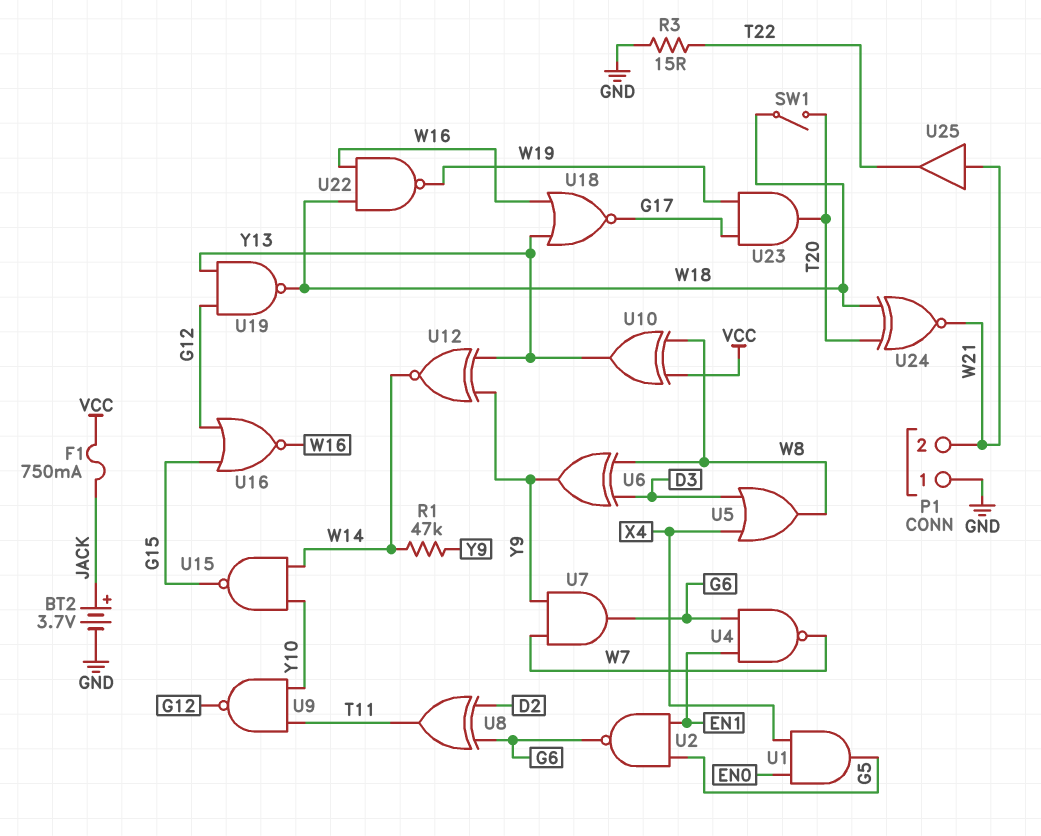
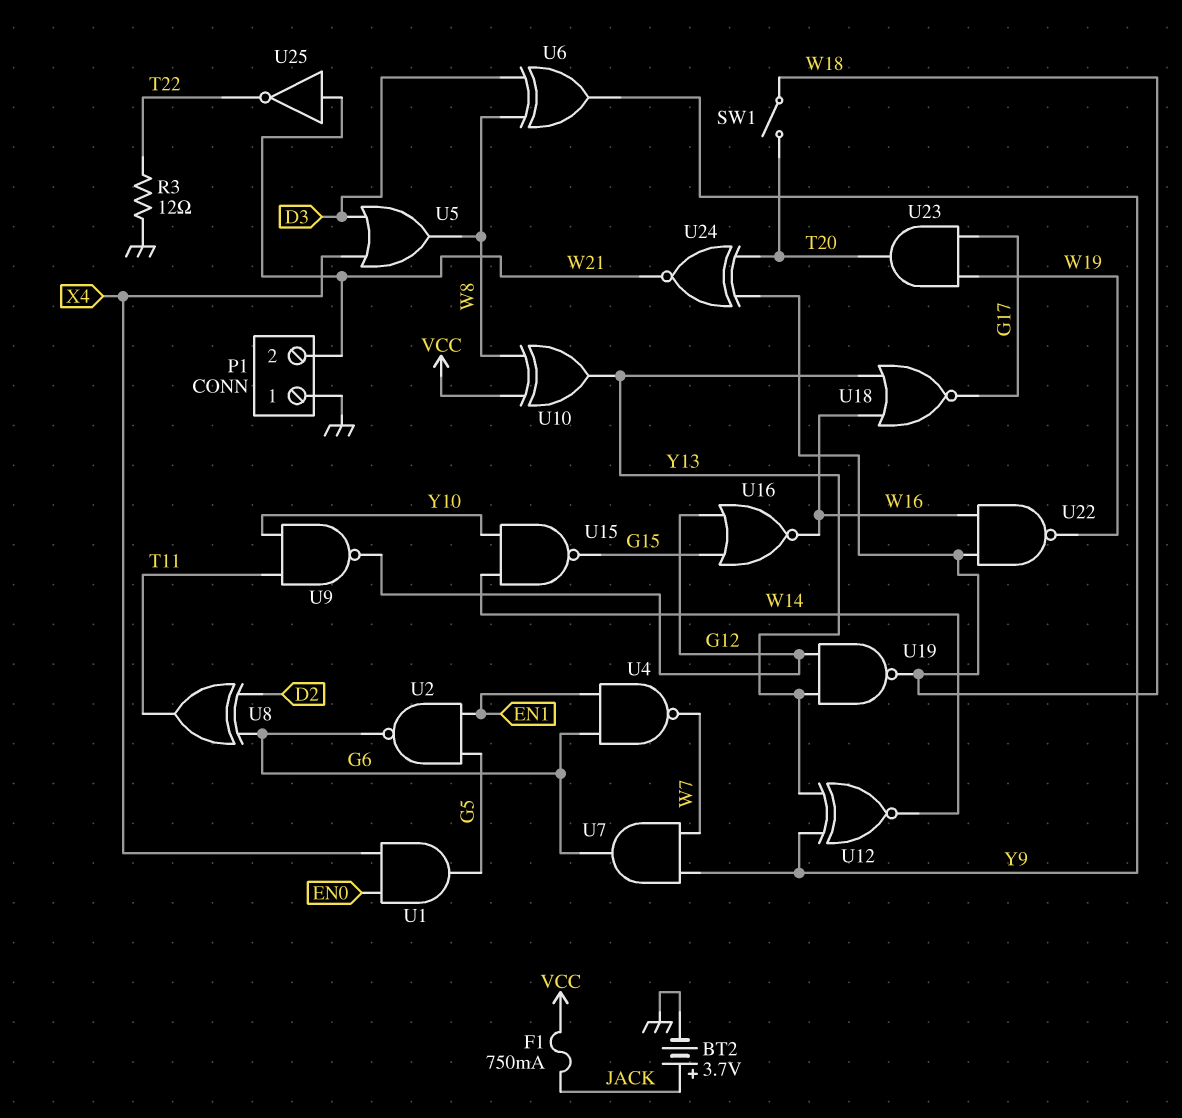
R1: 47k (W14, Y9) -> none
R3: 15 (GND, T22) -> 12 (GND, T22)
U25: buffer (in W21, out T22) -> NOT (in W21, out T22)

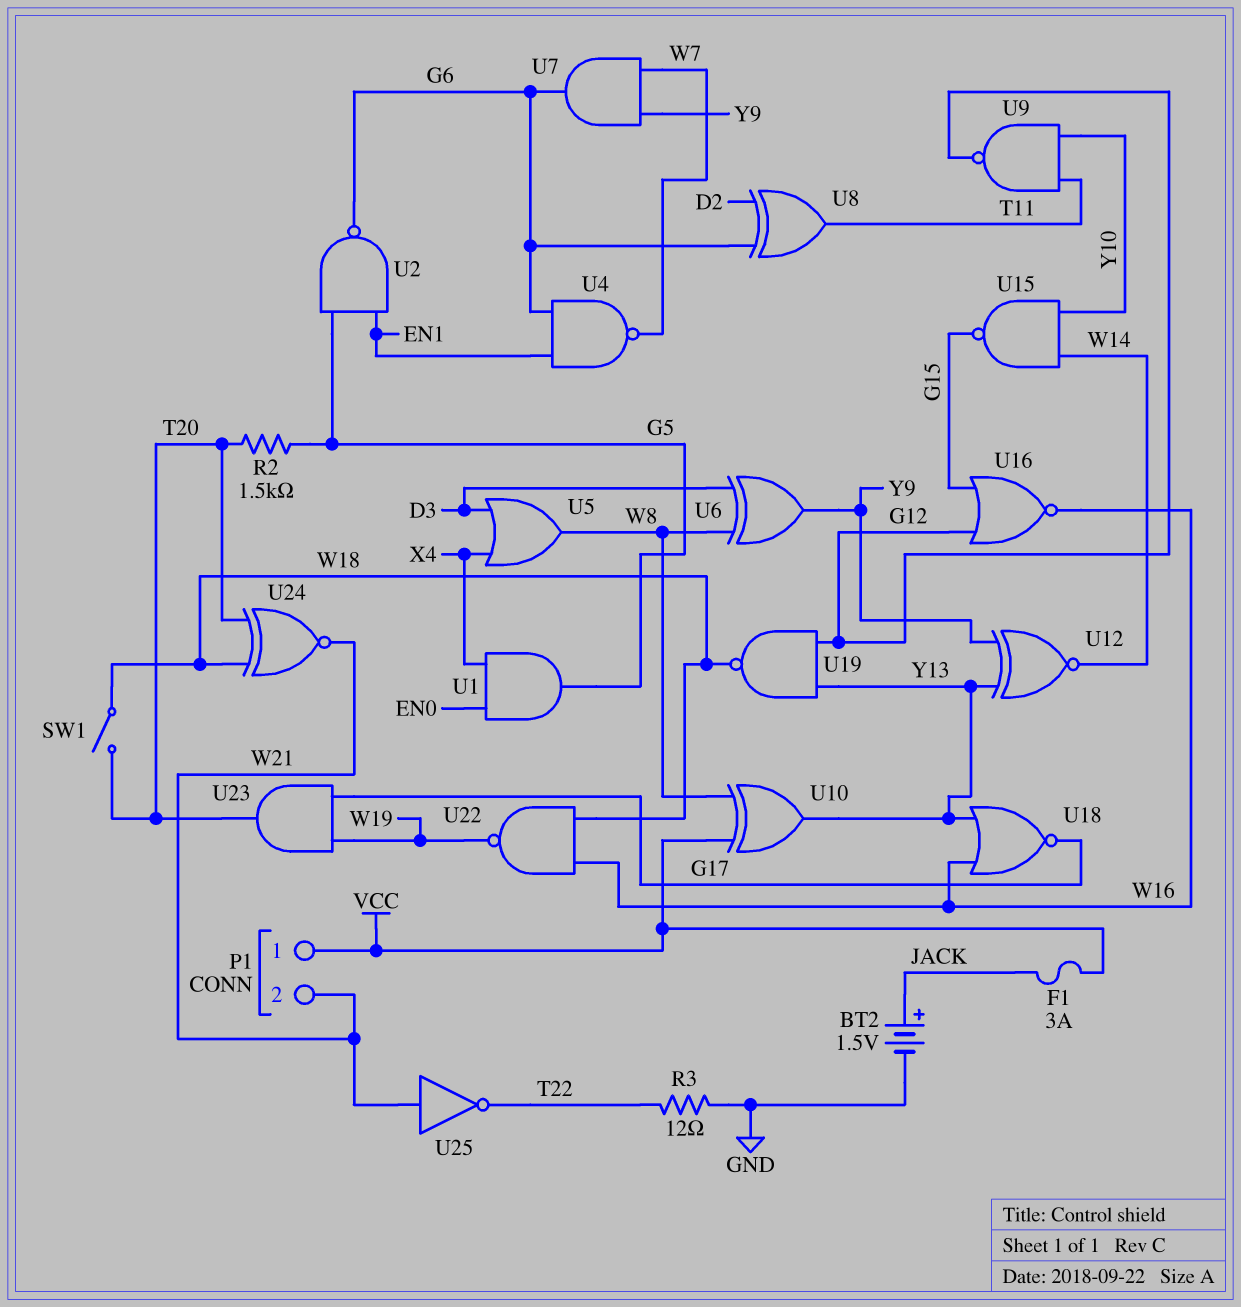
BT2: 3.7V (plus JACK, minus GND) -> 1.5V (plus JACK, minus GND)
F1: 750mA (JACK, VCC) -> 3A (JACK, VCC)
P1 pin 1: GND -> VCC
R2: none -> 1.5k (G5, T20)

